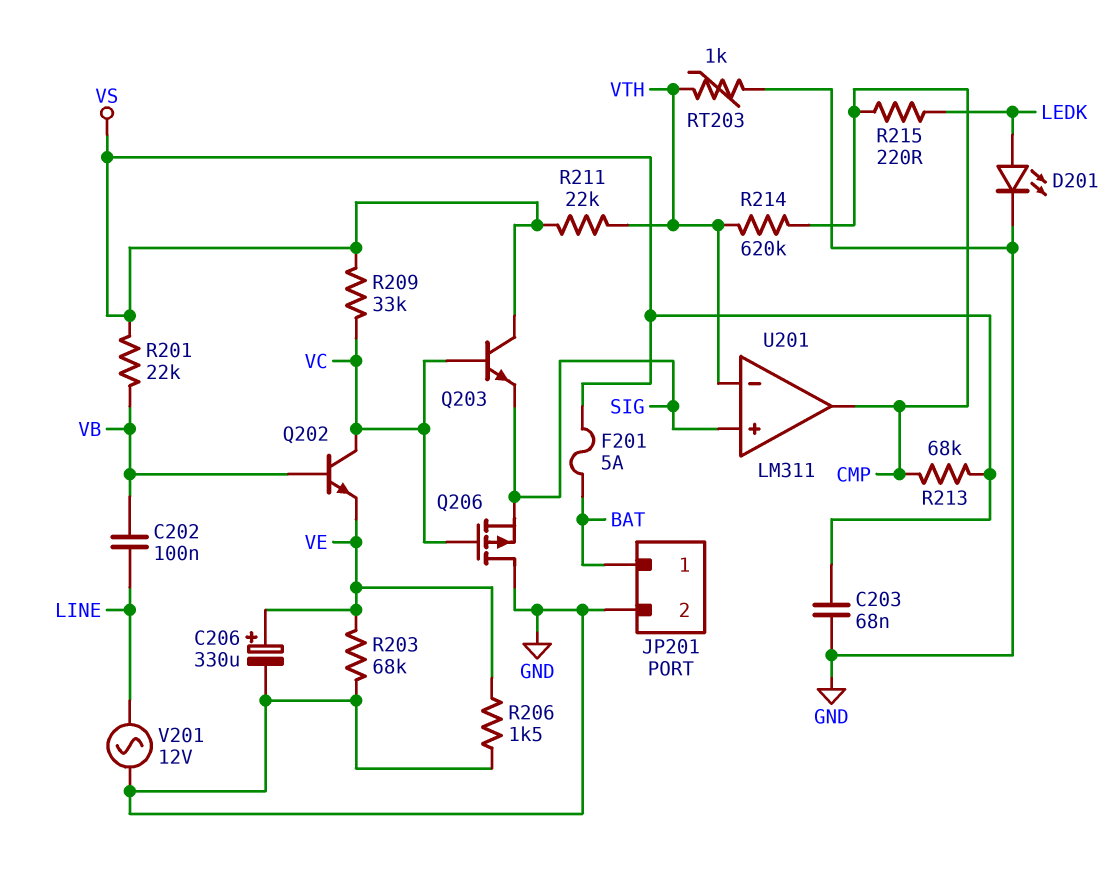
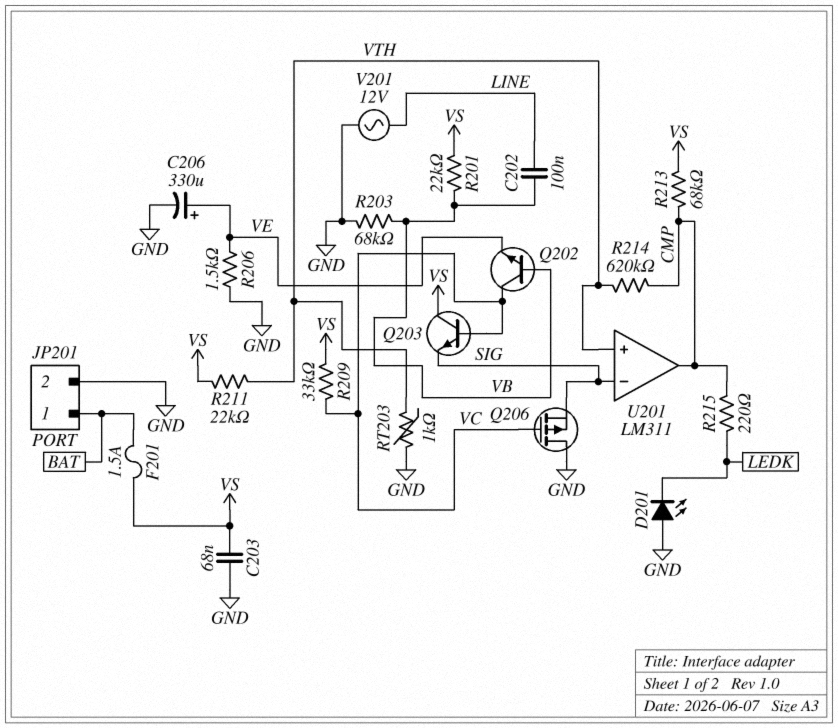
D201: LED (A LEDK, K GND) -> LED (A GND, K LEDK)
F201: 5A (BAT, VS) -> 1.5A (BAT, VS)
R203: 68k (GND, VE) -> 68k (GND, VB)
U201 pin in+: SIG -> VTH
U201 pin in-: VTH -> SIG

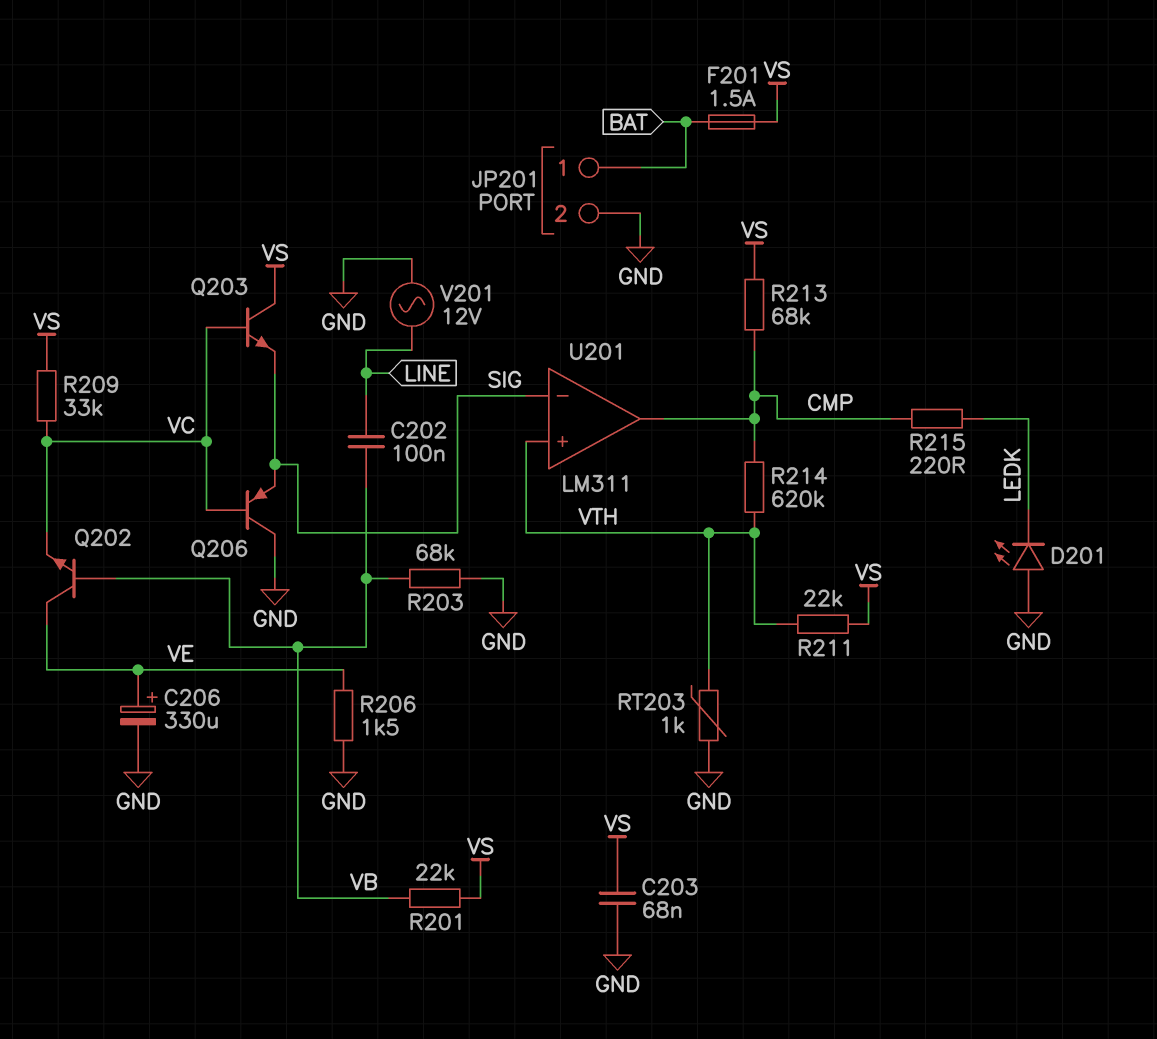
Q202: NPN (B VB, C VC, E VE) -> NPN (B VB, C VE, E VC)
Q206: PMOS (G VC, D GND, S SIG) -> PNP (B VC, C GND, E SIG)

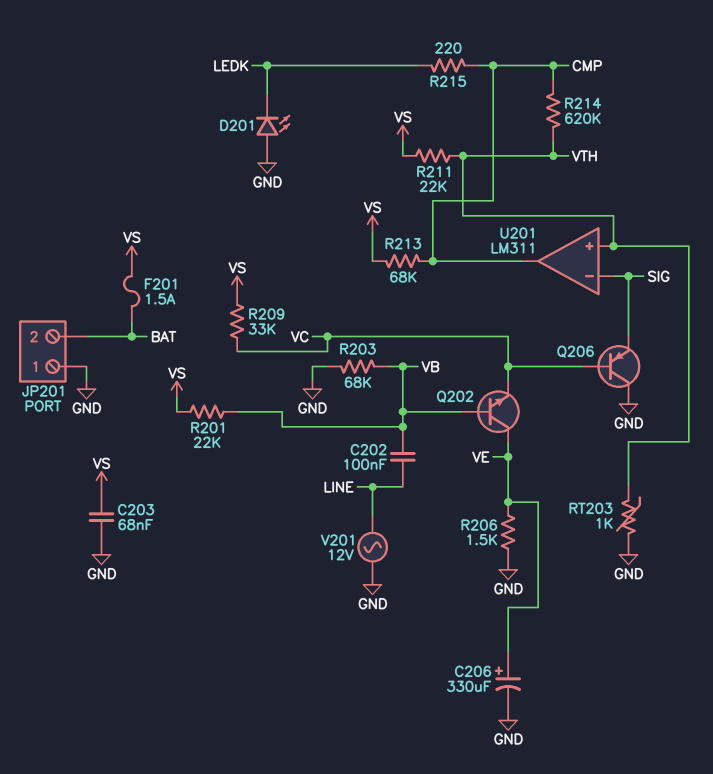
JP201 pin 1: BAT -> GND
JP201 pin 2: GND -> BAT
Q203: NPN (B VC, C VS, E SIG) -> none

